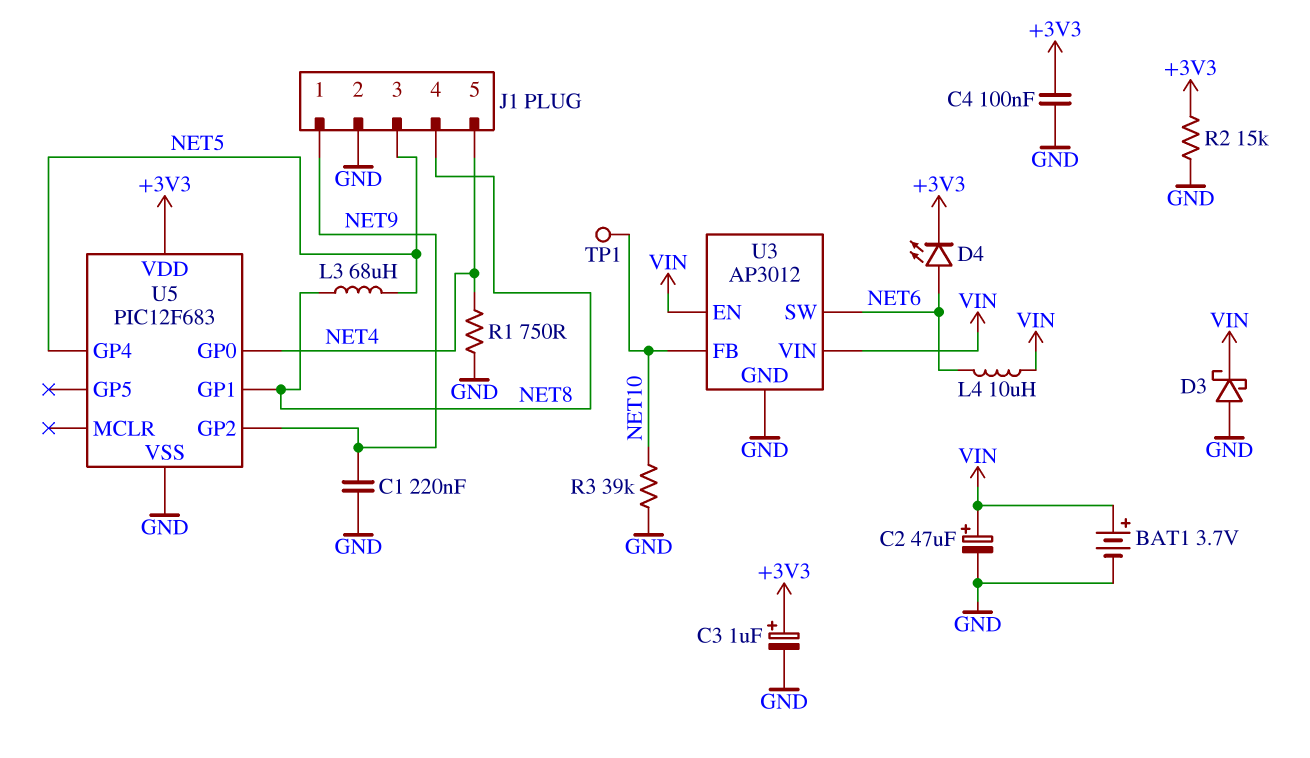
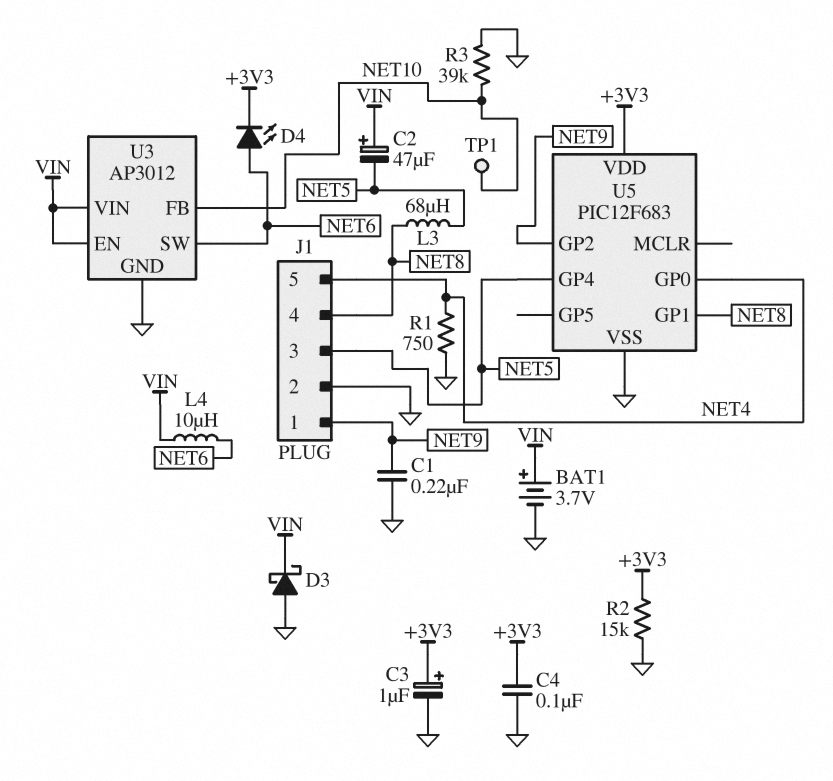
C2: 47uF (plus VIN, minus GND) -> 47uF (plus VIN, minus NET5)

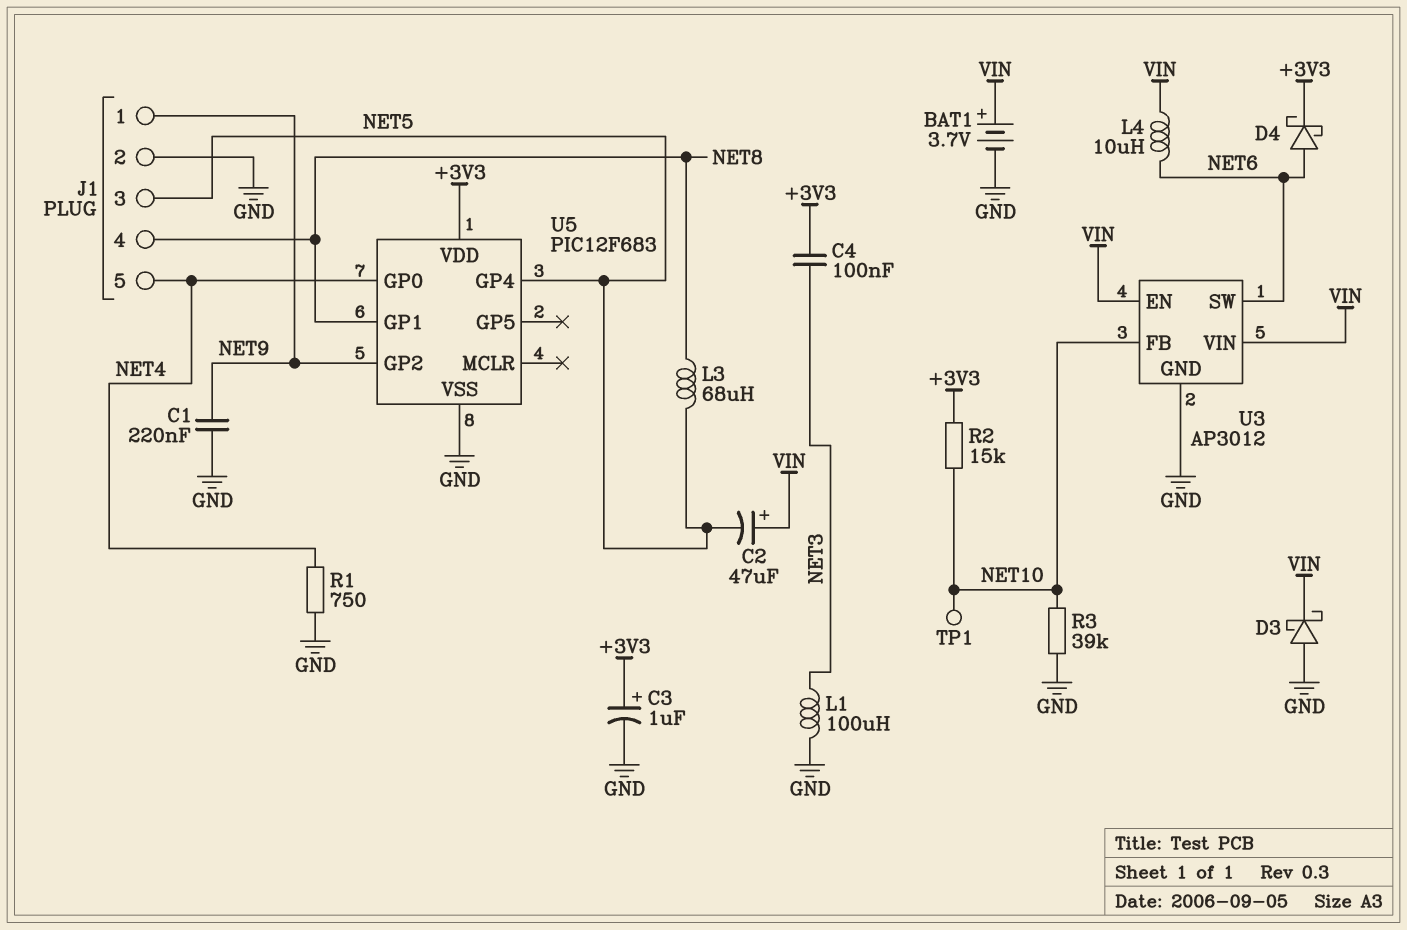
C4: 100nF (+3V3, GND) -> 100nF (+3V3, NET3)
D4: LED (A NET6, K +3V3) -> schottky (A NET6, K +3V3)
L1: none -> 100uH (GND, NET3)
R2: 15k (+3V3, GND) -> 15k (+3V3, NET10)

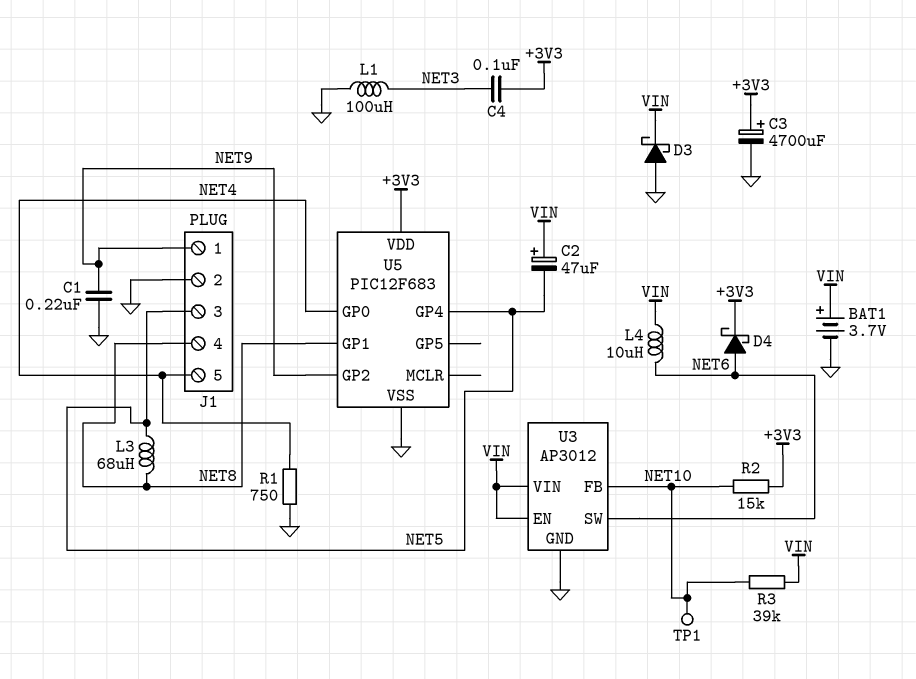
C3: 1uF (plus +3V3, minus GND) -> 4700uF (plus +3V3, minus GND)
R3: 39k (GND, NET10) -> 39k (NET10, VIN)

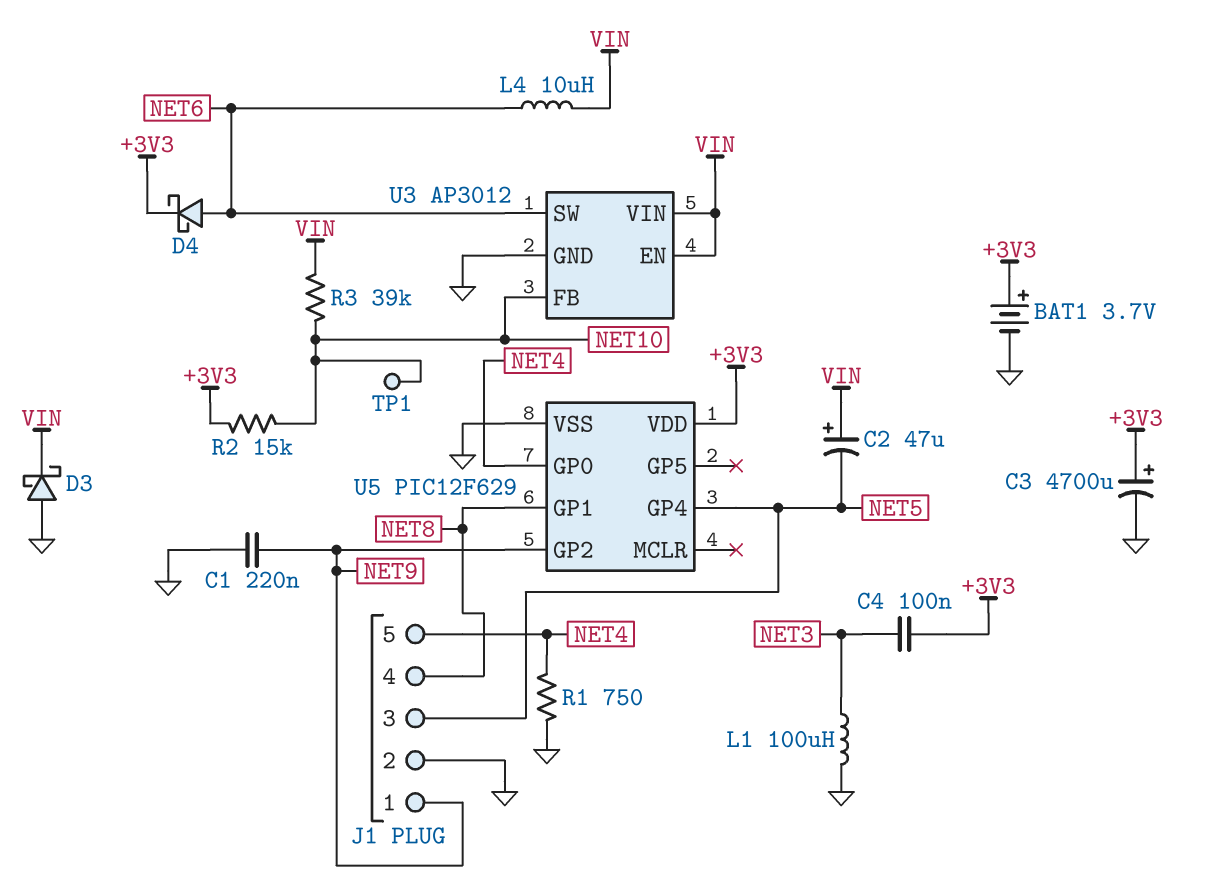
BAT1: 3.7V (plus VIN, minus GND) -> 3.7V (plus +3V3, minus GND)
L3: 68uH (NET5, NET8) -> none
U5: PIC12F683 -> PIC12F629

